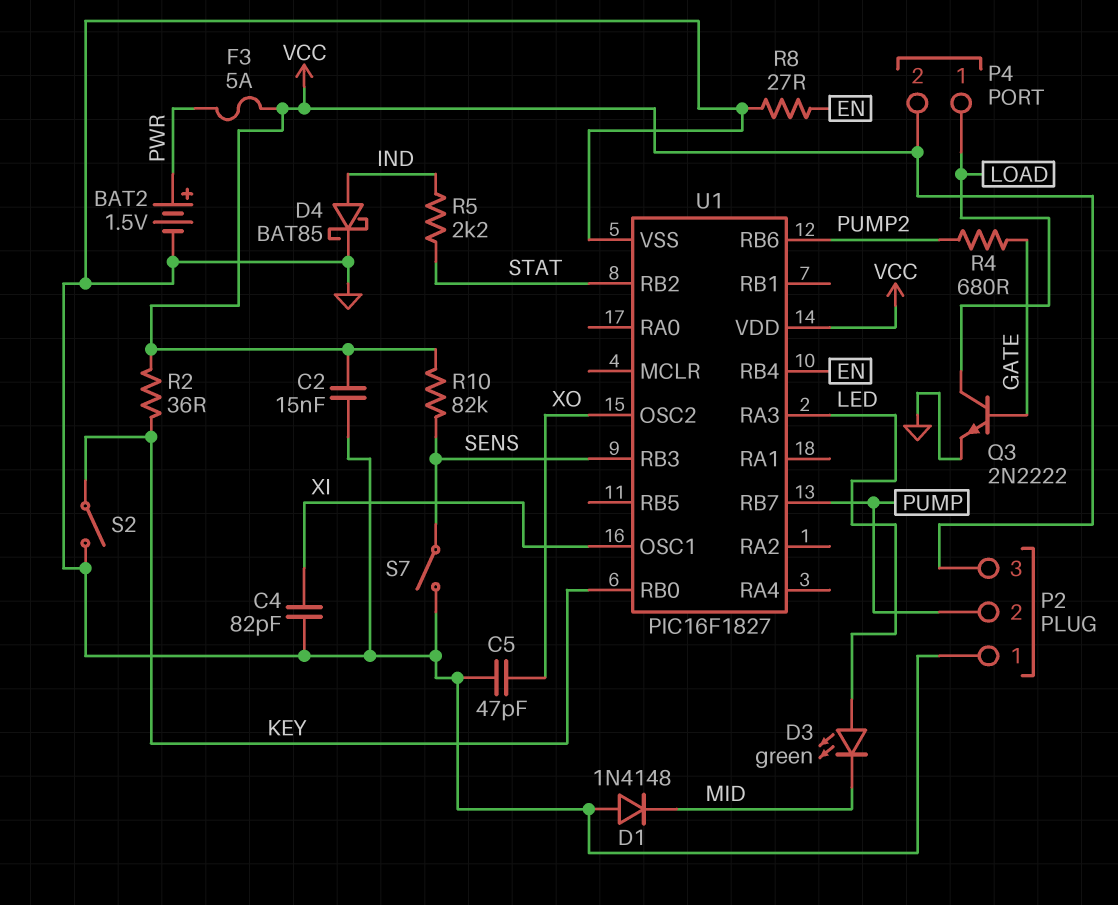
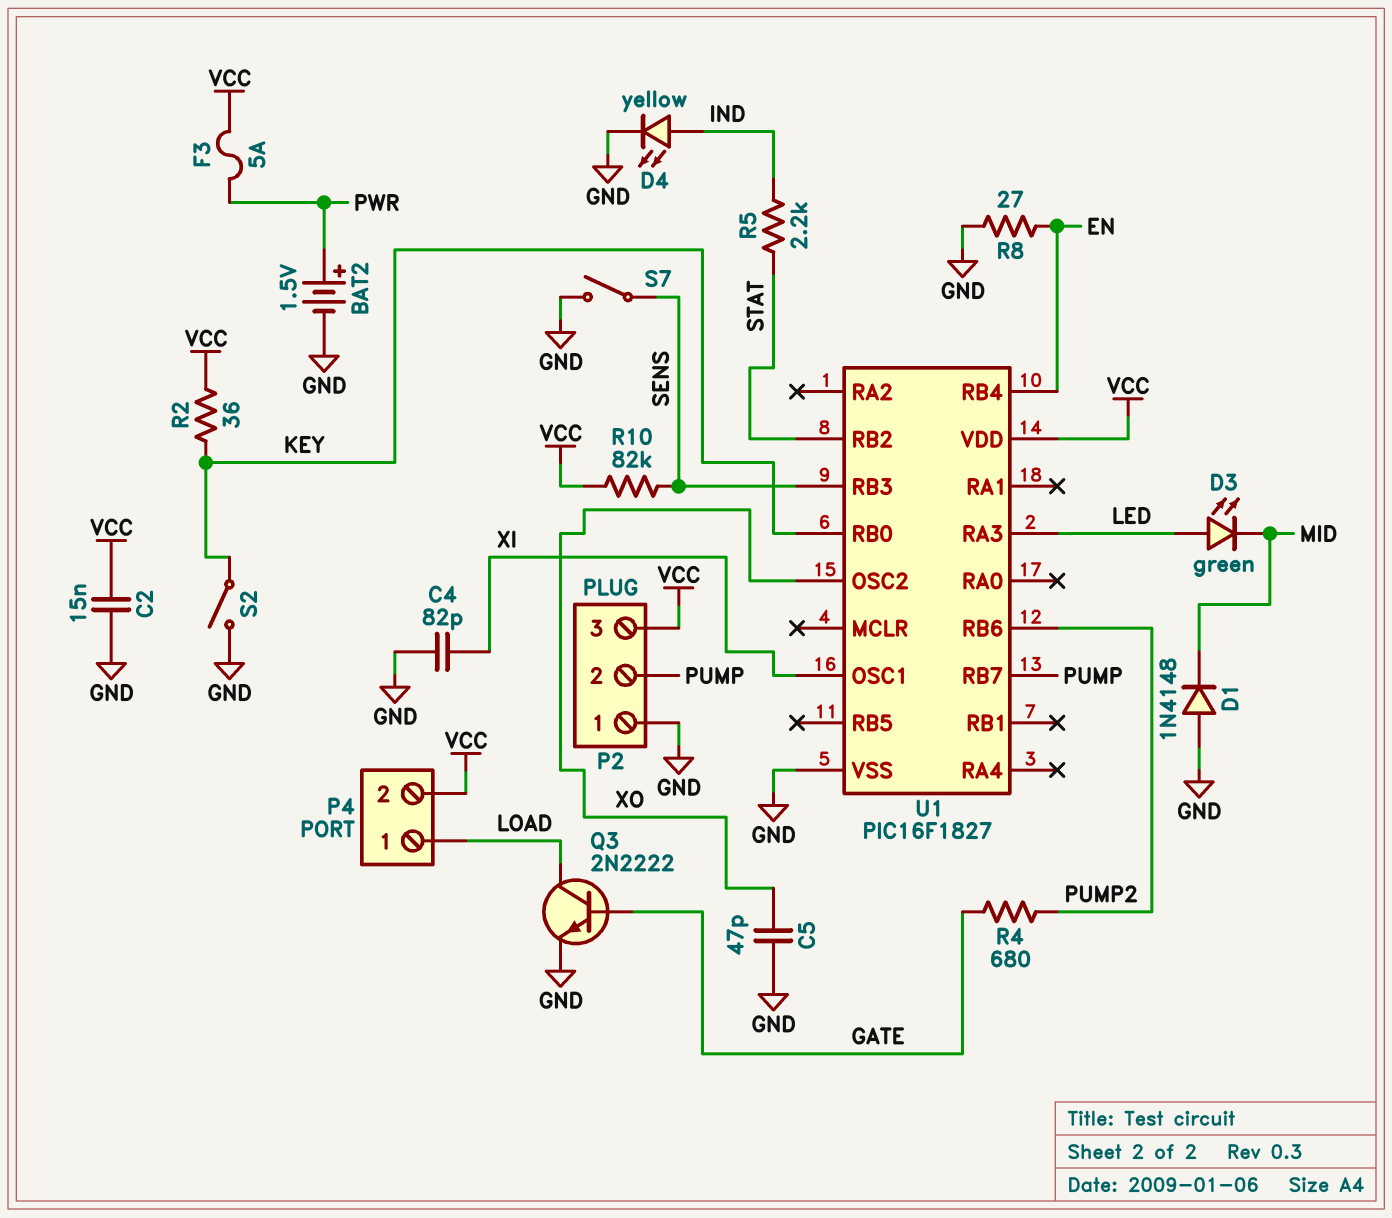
D4: schottky BAT85 (A IND, K GND) -> LED yellow (A IND, K GND)

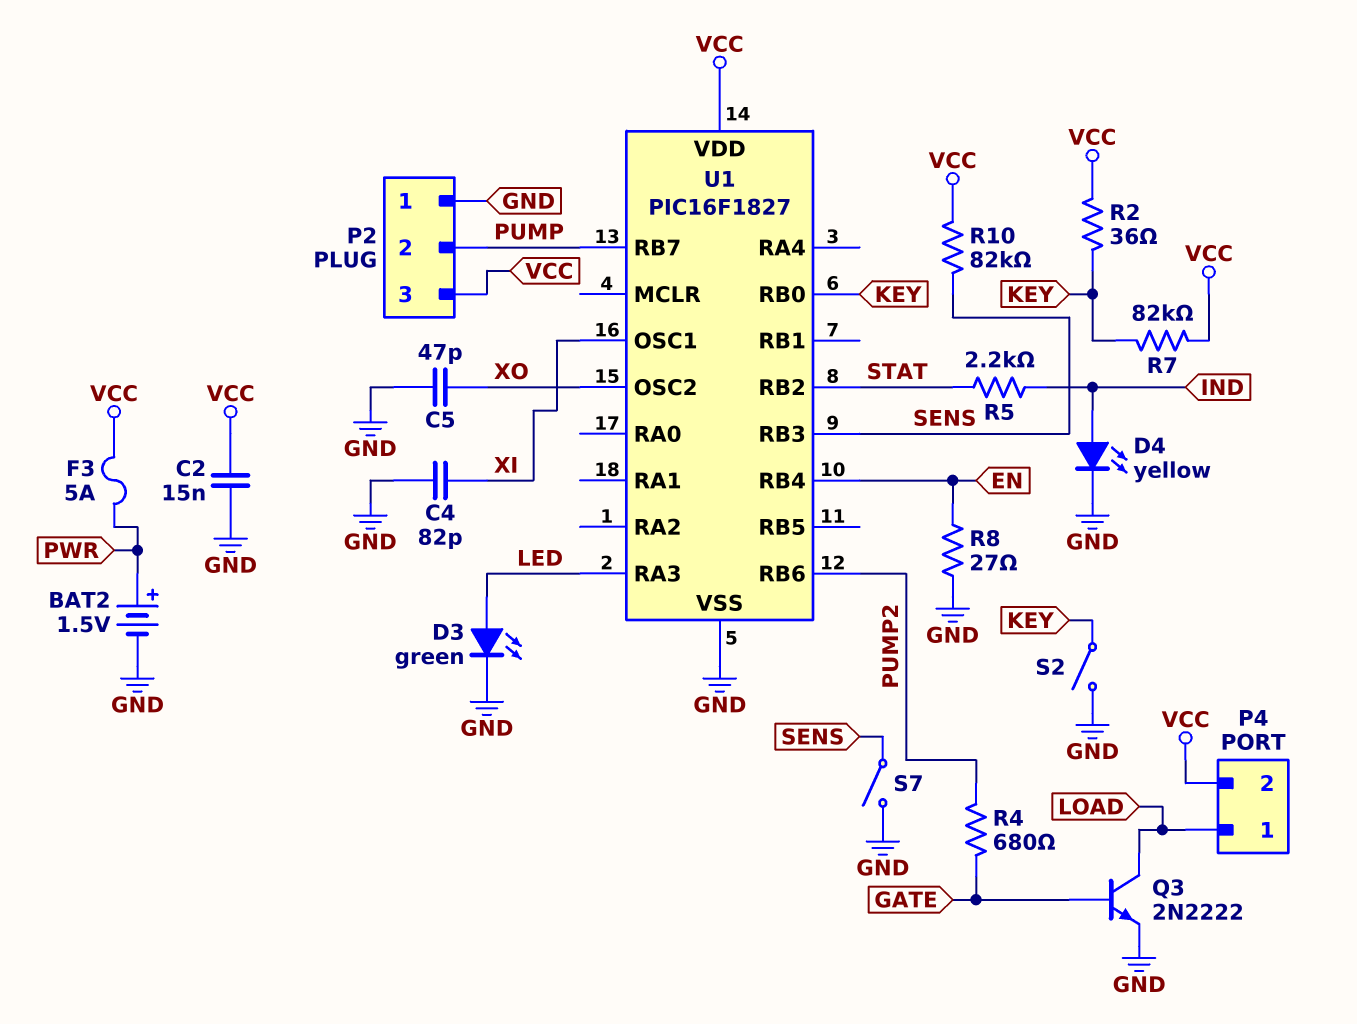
D1: diode 1N4148 (A GND, K MID) -> none
D3: LED green (A LED, K MID) -> LED green (A LED, K GND)
R7: none -> 82k (KEY, VCC)

